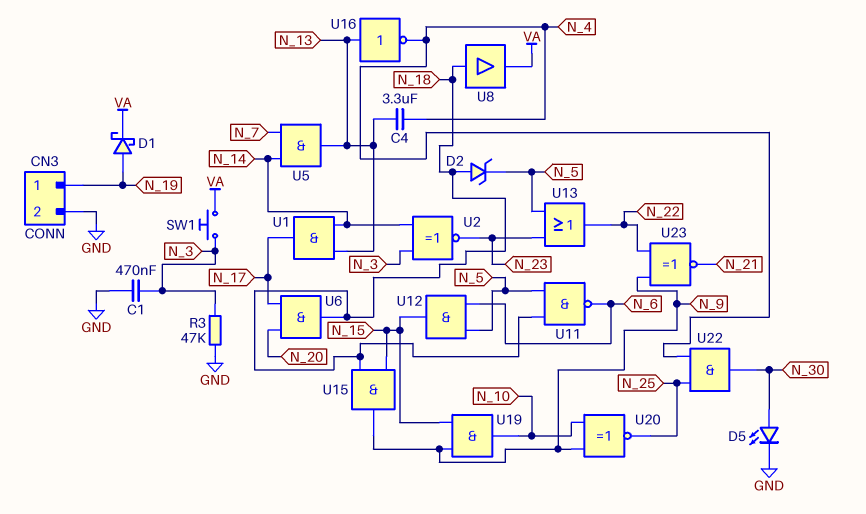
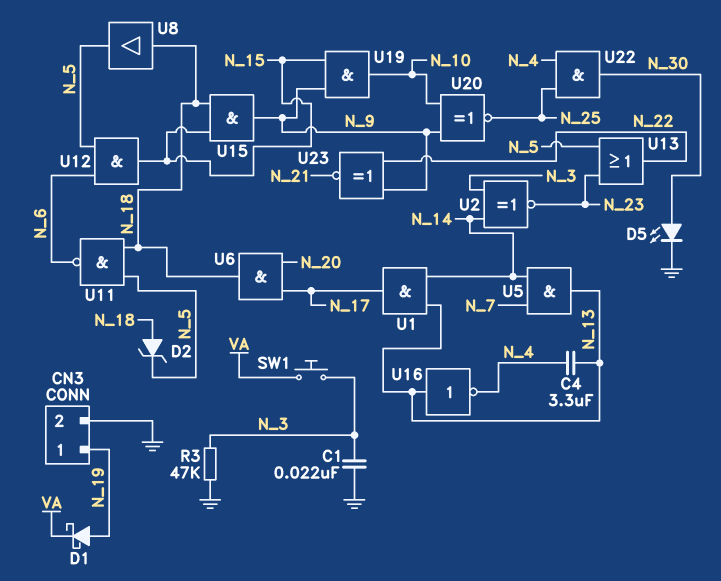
C1: 470nF (GND, N_3) -> 22nF (GND, N_3)
U8: buffer (in N_18, out VA) -> buffer (in N_18, out N_5)

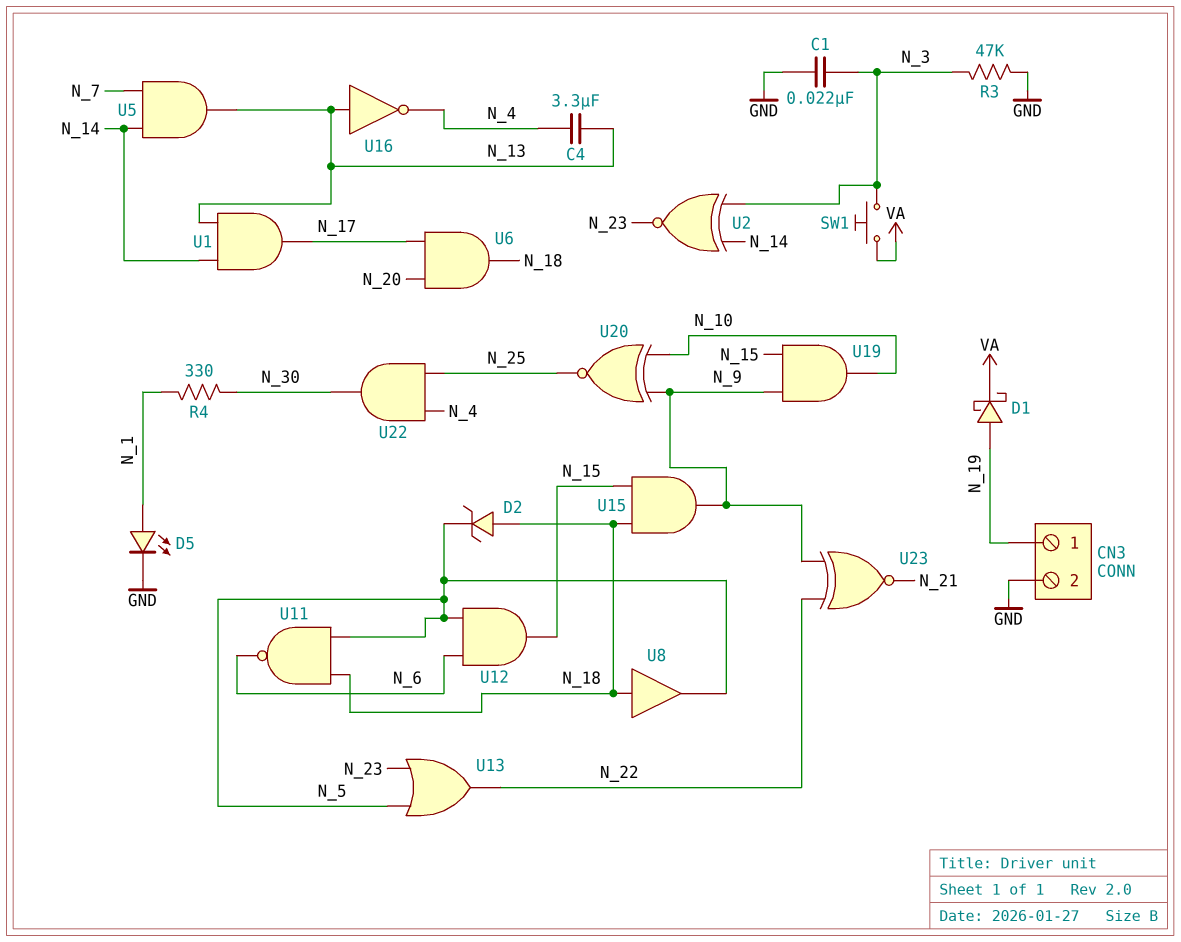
D5: LED (A N_30, K GND) -> LED (A N_1, K GND)
R4: none -> 330 (N_1, N_30)

